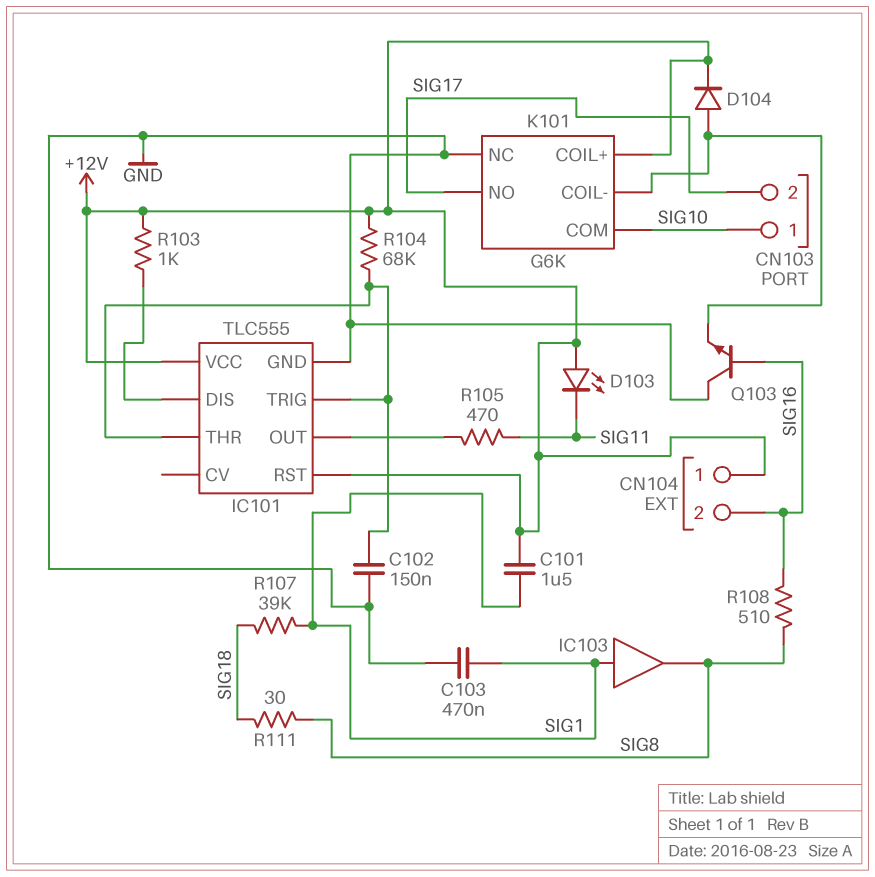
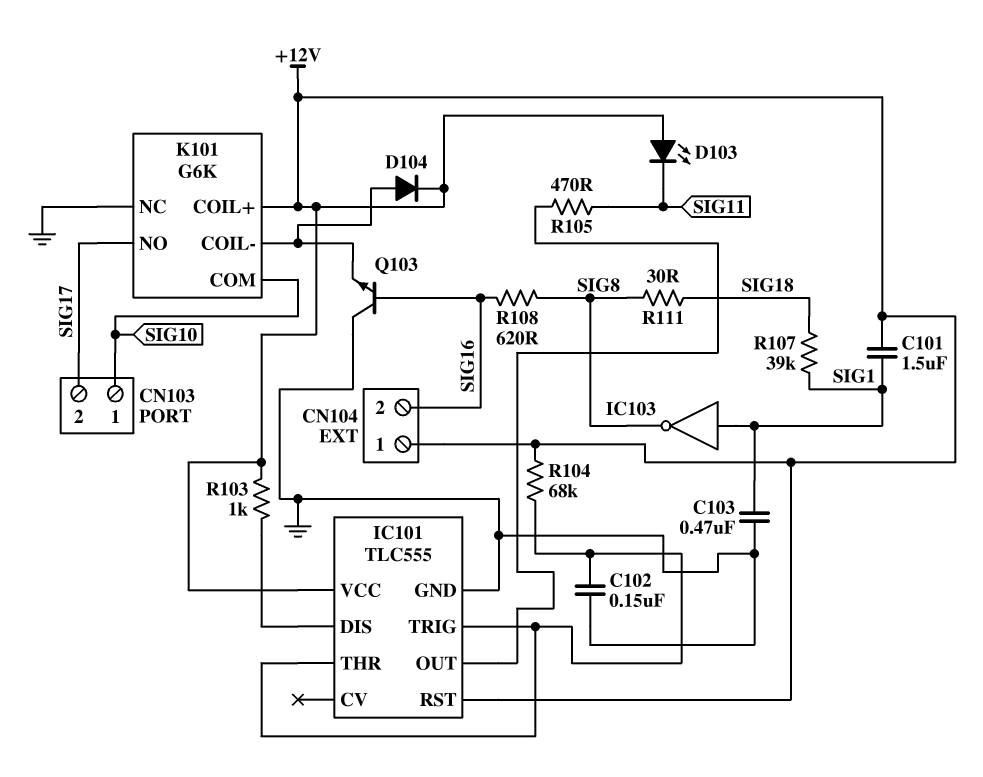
IC103: buffer (in SIG1, out SIG8) -> NOT (in SIG1, out SIG8)
R108: 510 (SIG8, SIG16) -> 620 (SIG8, SIG16)

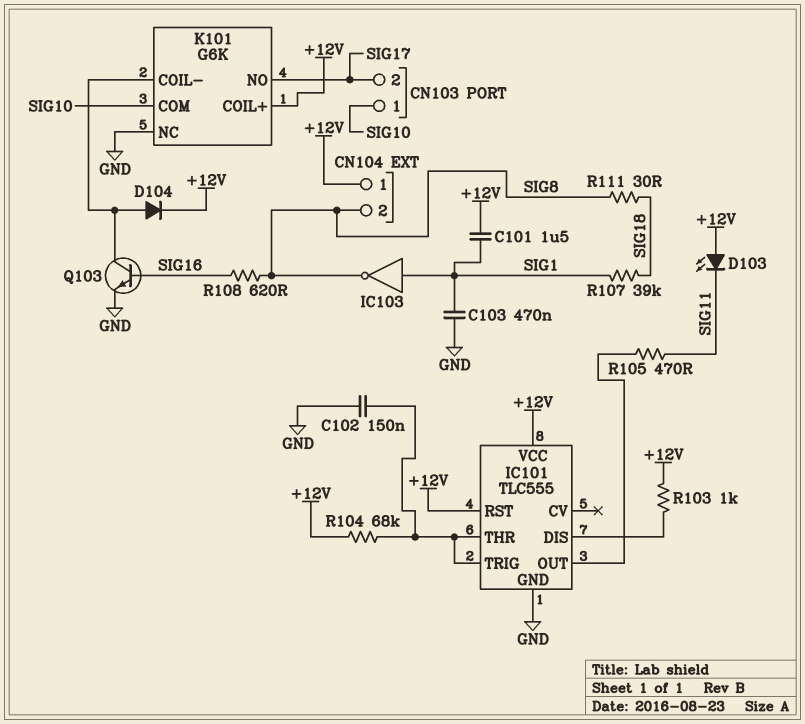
CN104 pin 2: SIG16 -> SIG8
Q103: NPN (B SIG16, C GND, E K101/COIL-) -> NPN (B SIG16, C K101/COIL-, E GND)

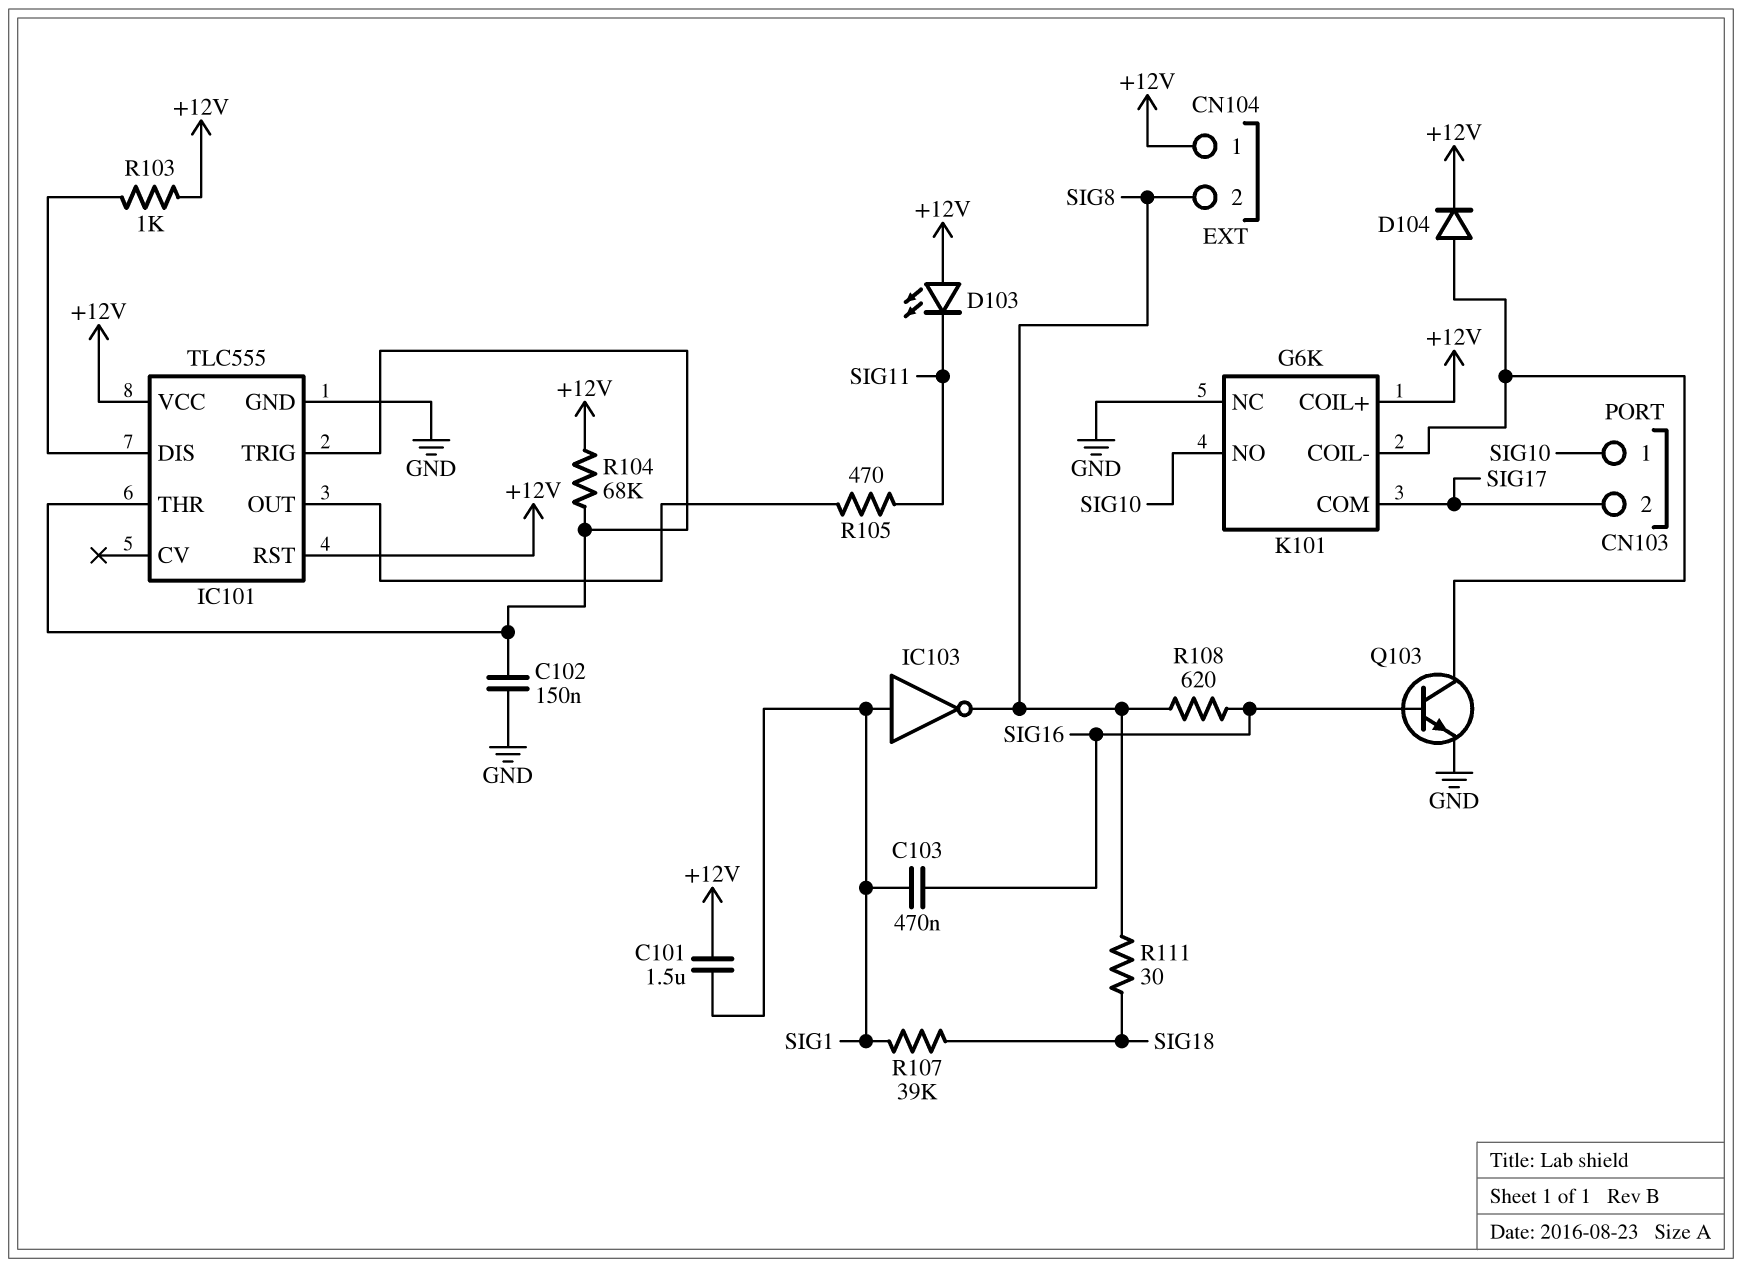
C103: 470nF (GND, SIG1) -> 470nF (SIG1, SIG16)
K101 pin COM: SIG10 -> SIG17
K101 pin NO: SIG17 -> SIG10

